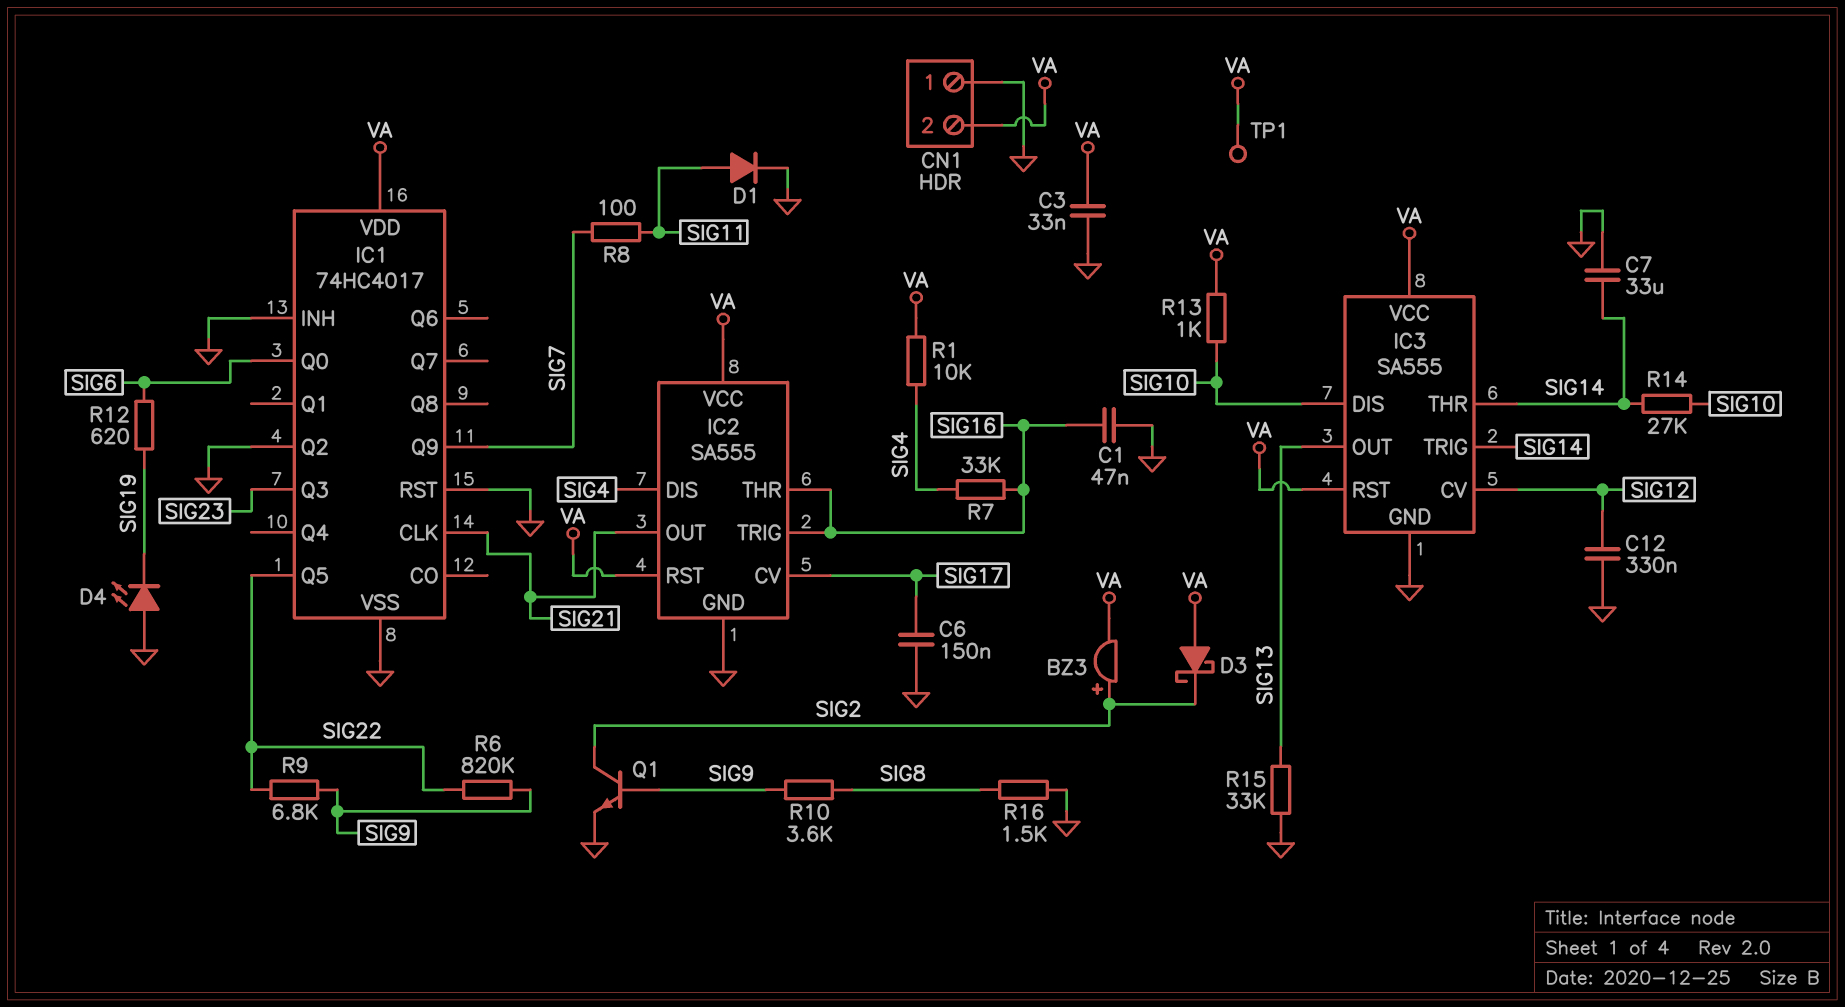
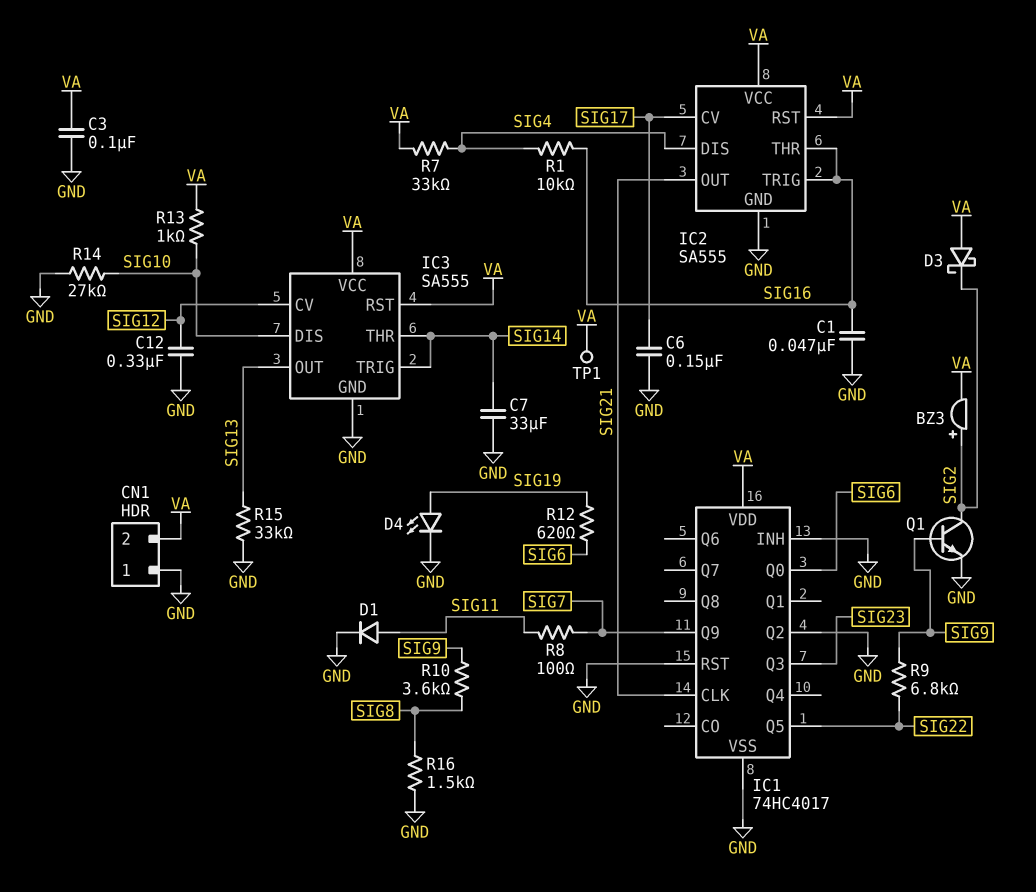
C3: 33nF (GND, VA) -> 100nF (GND, VA)
D4: LED (A GND, K SIG19) -> LED (A SIG19, K GND)
R1: 10k (SIG4, VA) -> 10k (SIG4, SIG16)
R6: 820k (SIG9, SIG22) -> none
R7: 33k (SIG4, SIG16) -> 33k (SIG4, VA)
R14: 27k (SIG10, SIG14) -> 27k (GND, SIG10)

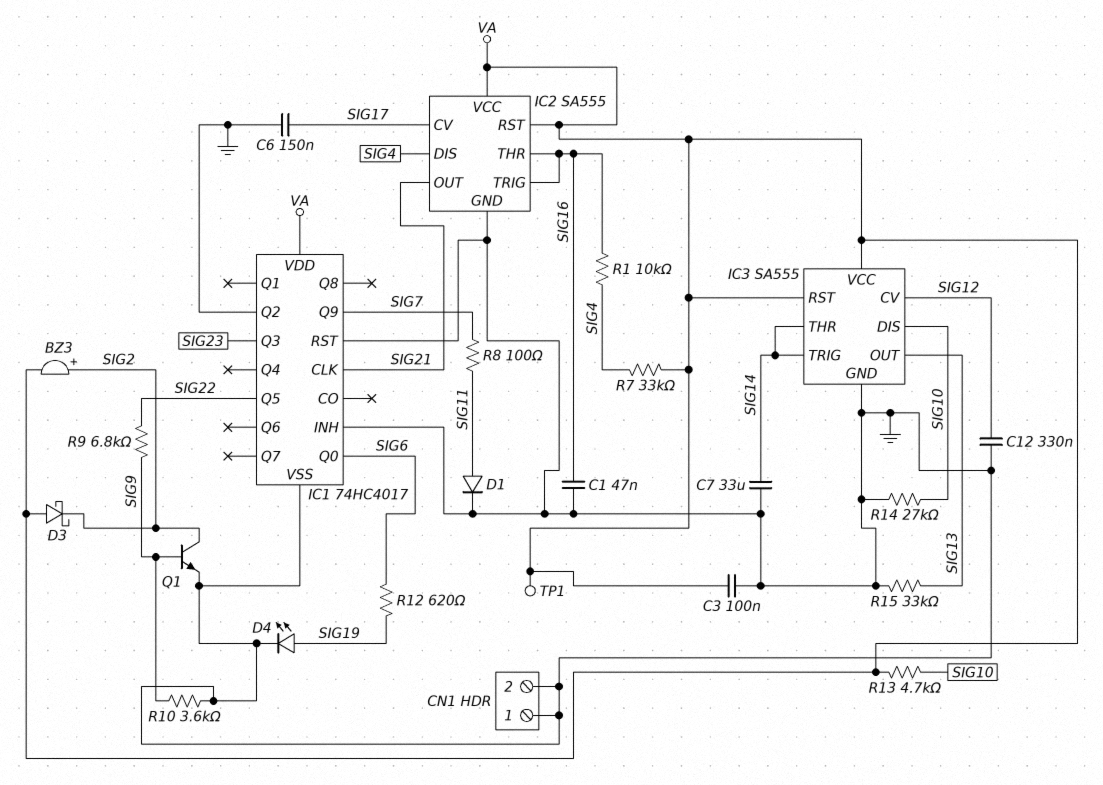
CN1 pin 2: VA -> GND
R10: 3.6k (SIG8, SIG9) -> 3.6k (GND, SIG9)
R13: 1k (SIG10, VA) -> 4.7k (SIG10, VA)
R16: 1.5k (GND, SIG8) -> none

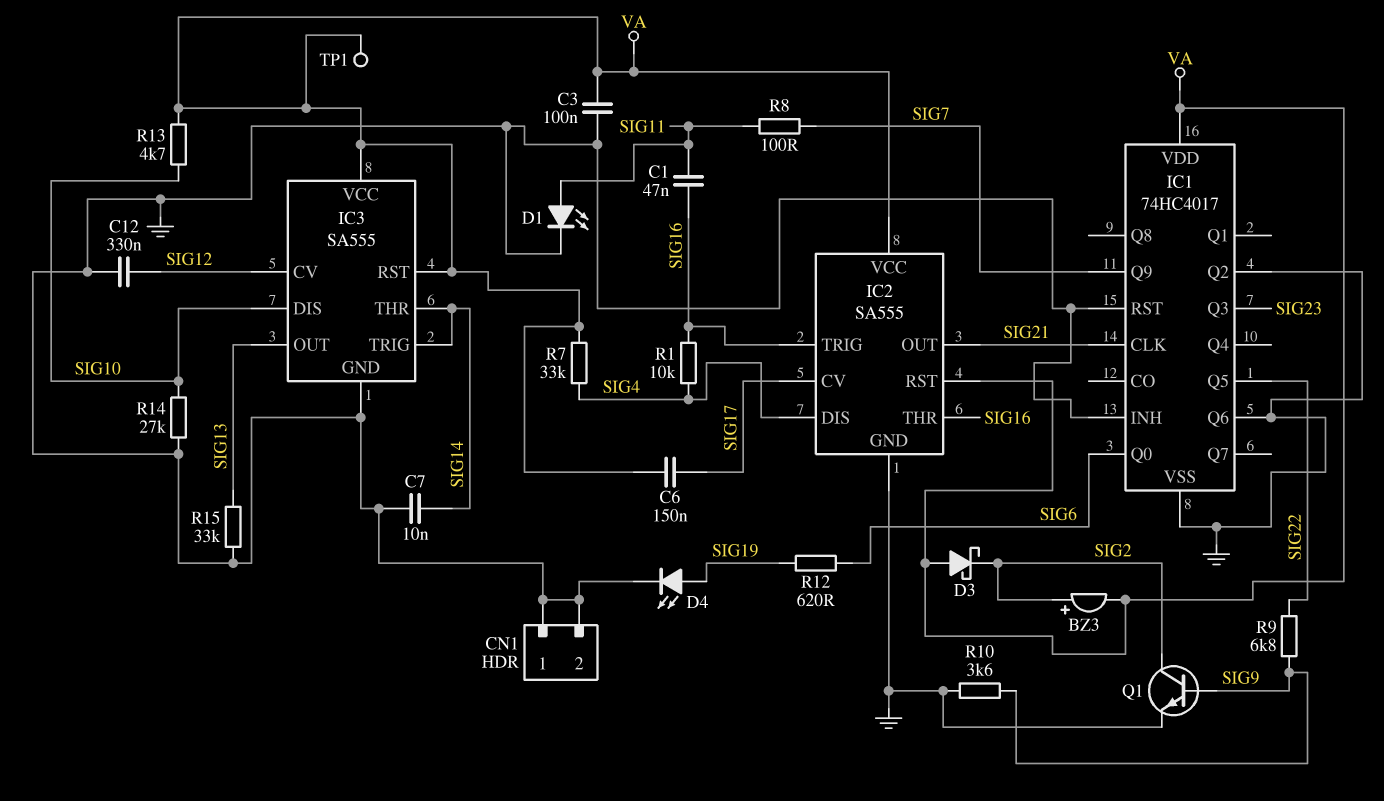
C1: 47nF (GND, SIG16) -> 47nF (SIG11, SIG16)
C6: 150nF (GND, SIG17) -> 150nF (SIG17, VA)
C7: 33uF (GND, SIG14) -> 10nF (GND, SIG14)
D1: diode (A SIG11, K GND) -> LED (A SIG11, K GND)
IC1 pin Q6: none -> GND

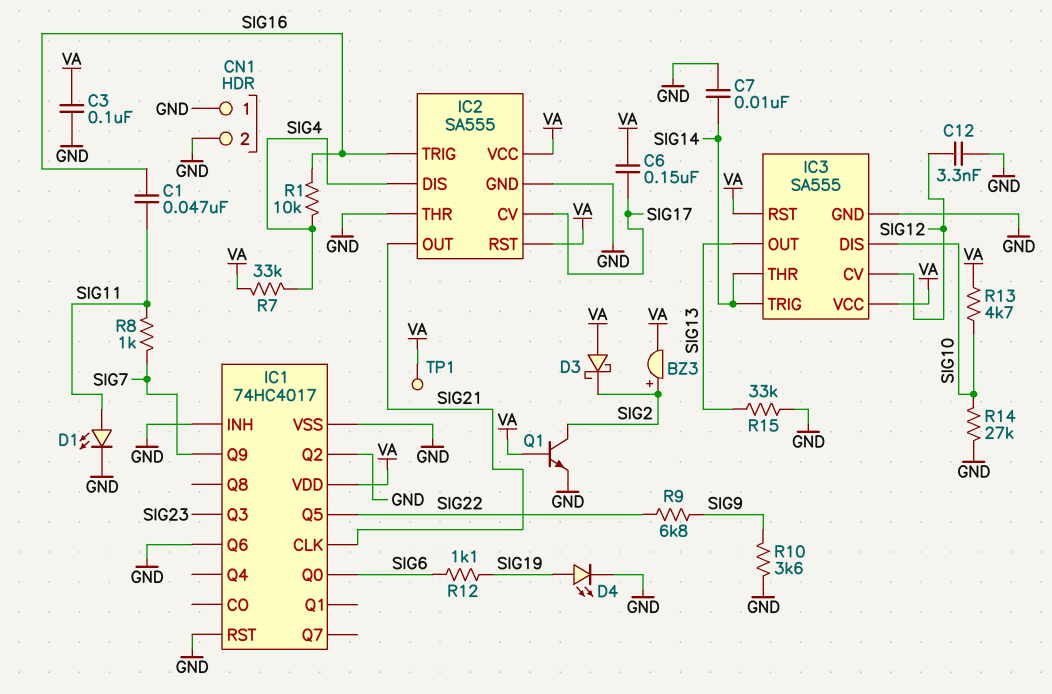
C12: 330nF (GND, SIG12) -> 3.3nF (GND, SIG12)
IC2 pin THR: SIG16 -> GND
Q1: NPN (B SIG9, C SIG2, E GND) -> NPN (B VA, C SIG2, E GND)
R8: 100 (SIG7, SIG11) -> 1k (SIG7, SIG11)
R12: 620 (SIG6, SIG19) -> 1.1k (SIG6, SIG19)

